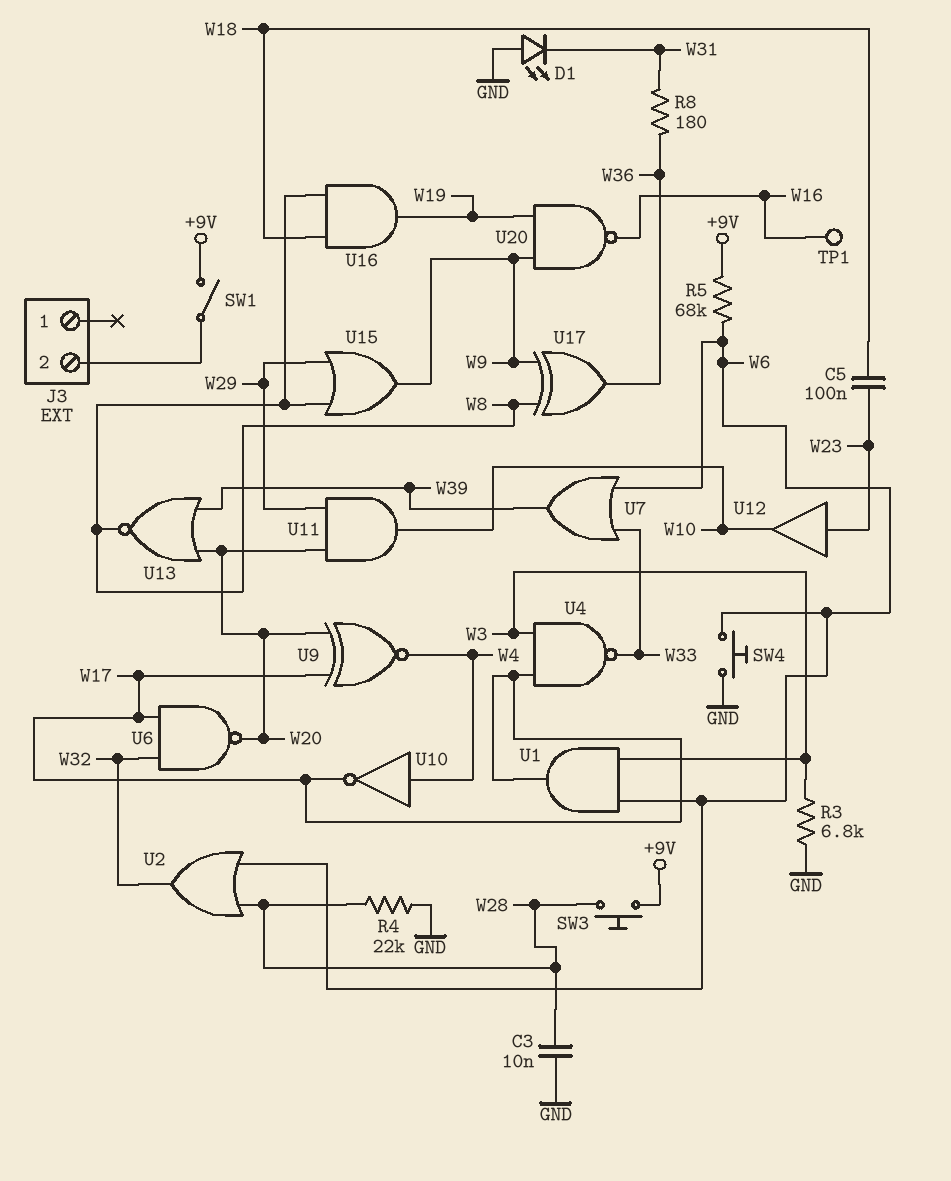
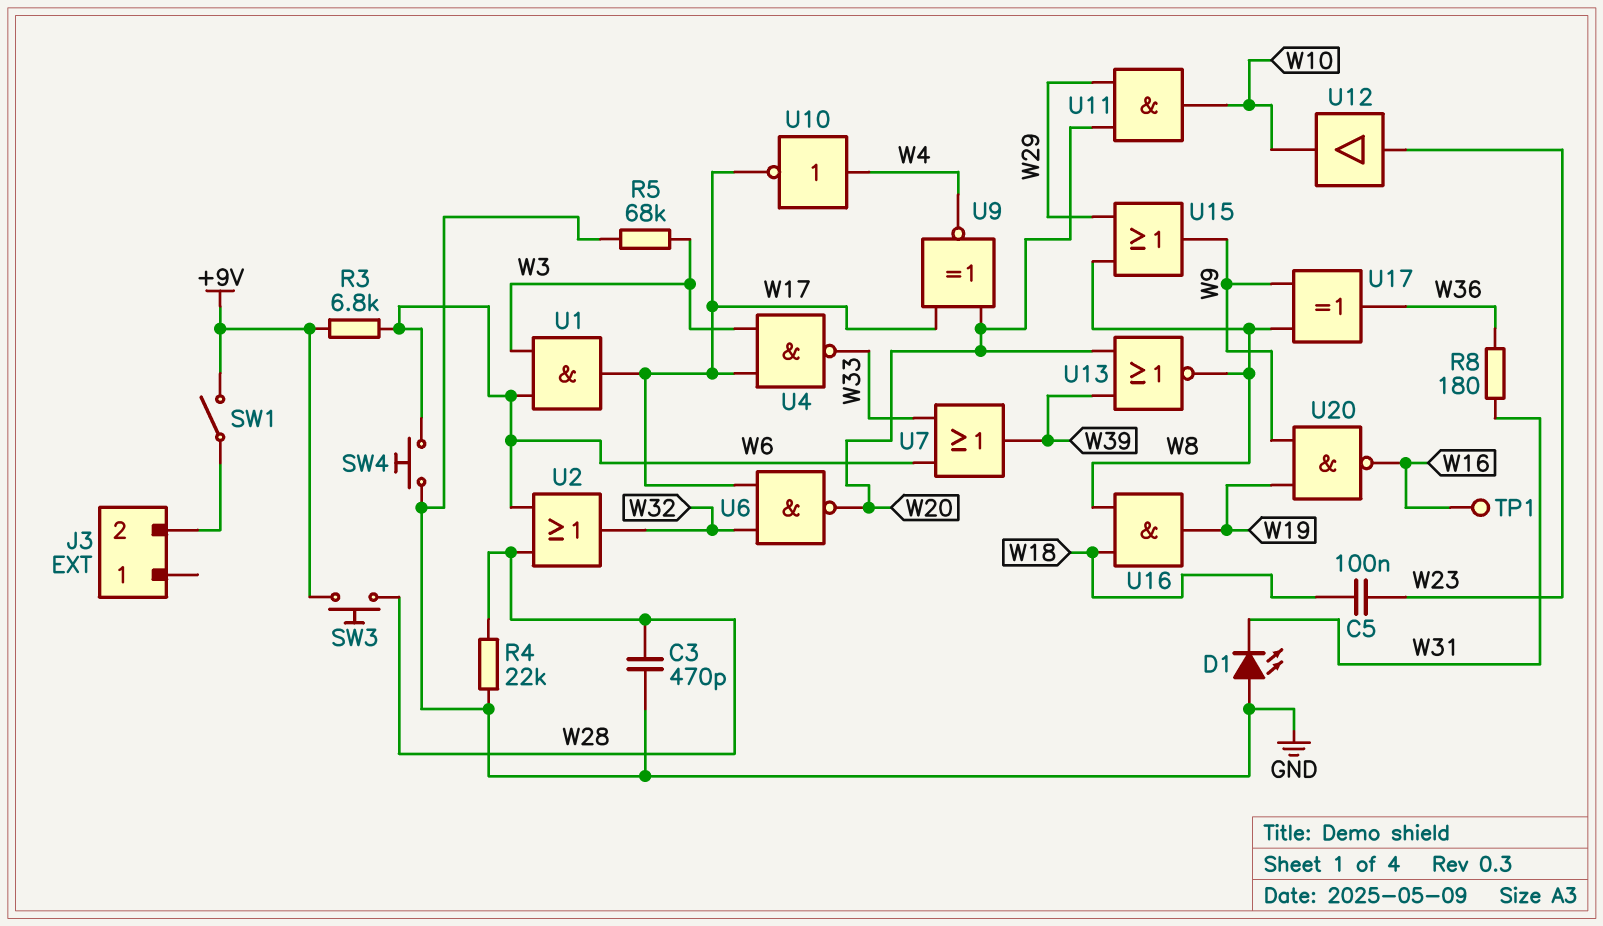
C3: 10nF (GND, W28) -> 470pF (GND, W28)
R3: 6.8k (GND, W3) -> 6.8k (+9V, W6)
R5: 68k (+9V, W6) -> 68k (GND, W3)

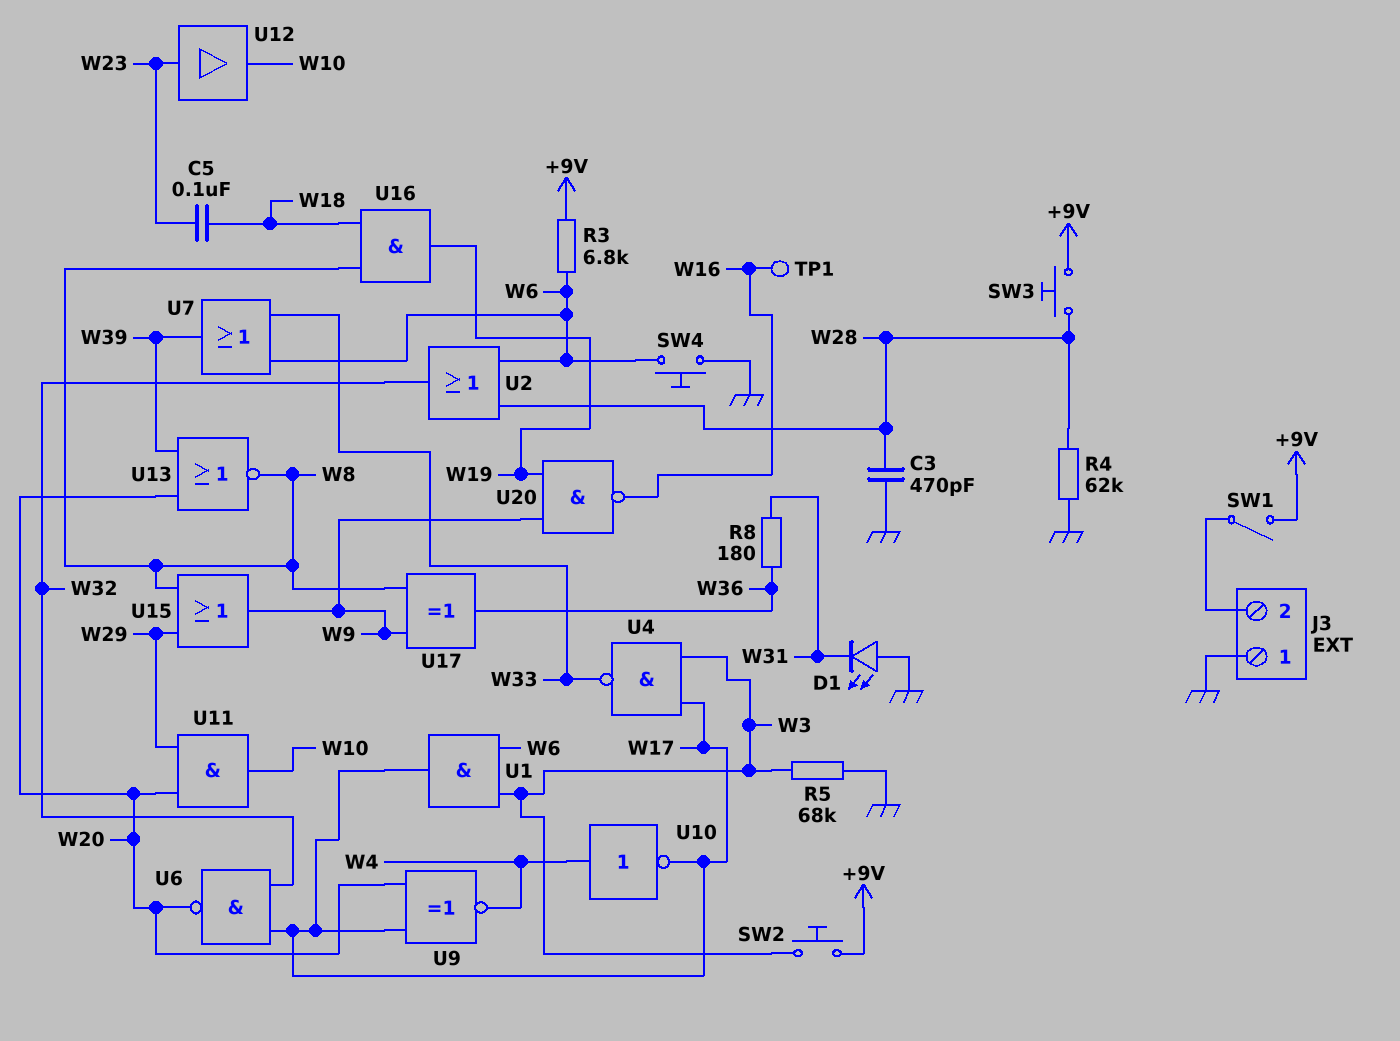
J3 pin 1: none -> GND
R4: 22k (GND, W28) -> 62k (GND, W28)
SW2: none -> button (+9V, W3)

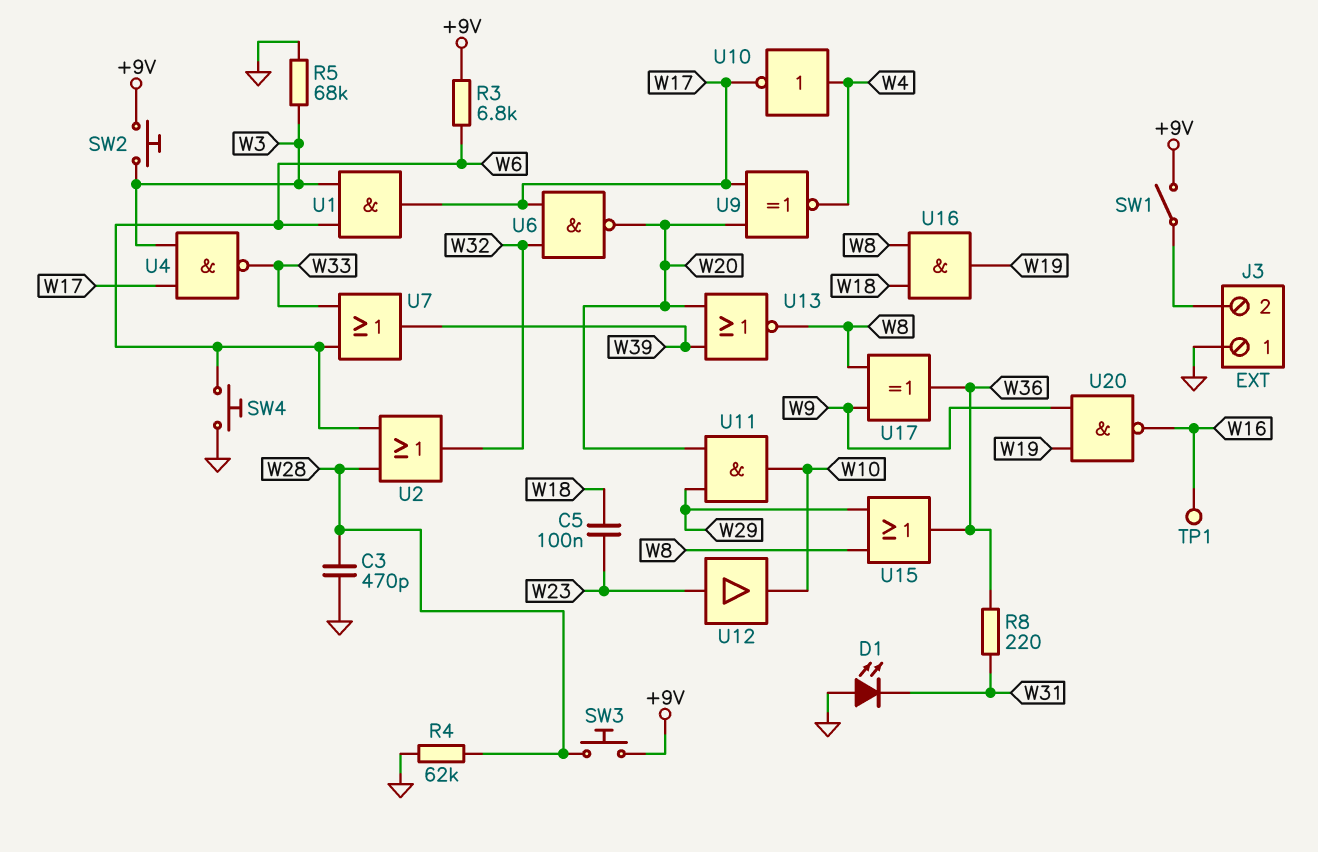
R8: 180 (W31, W36) -> 220 (W31, W36)
U15: OR (in W8, in W29, out W9) -> OR (in W8, in W29, out W36)

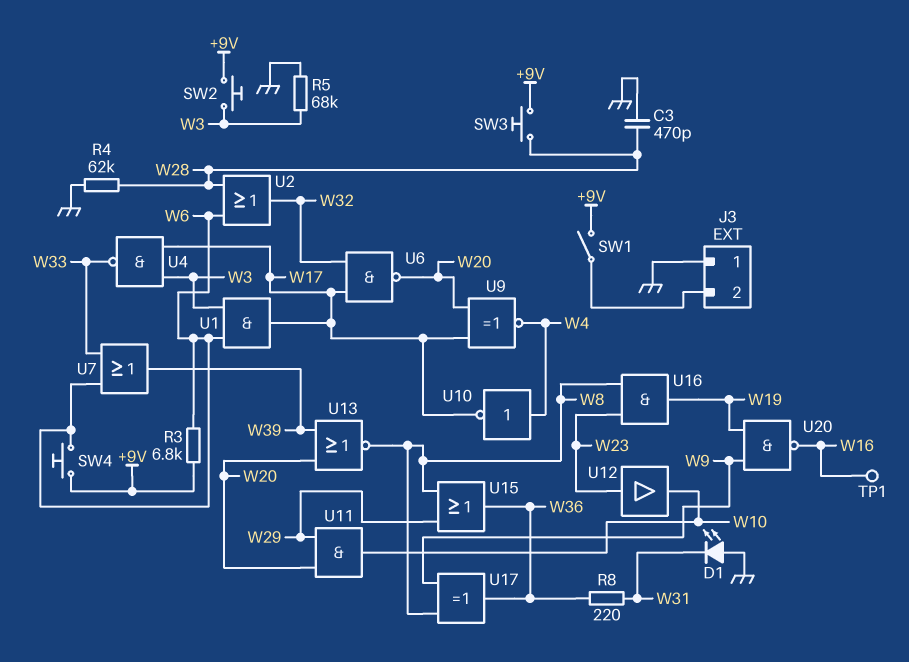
C5: 100nF (W18, W23) -> none
SW4: button (GND, W6) -> button (+9V, W6)
U16: AND (in W8, in W18, out W19) -> AND (in W8, in W23, out W19)

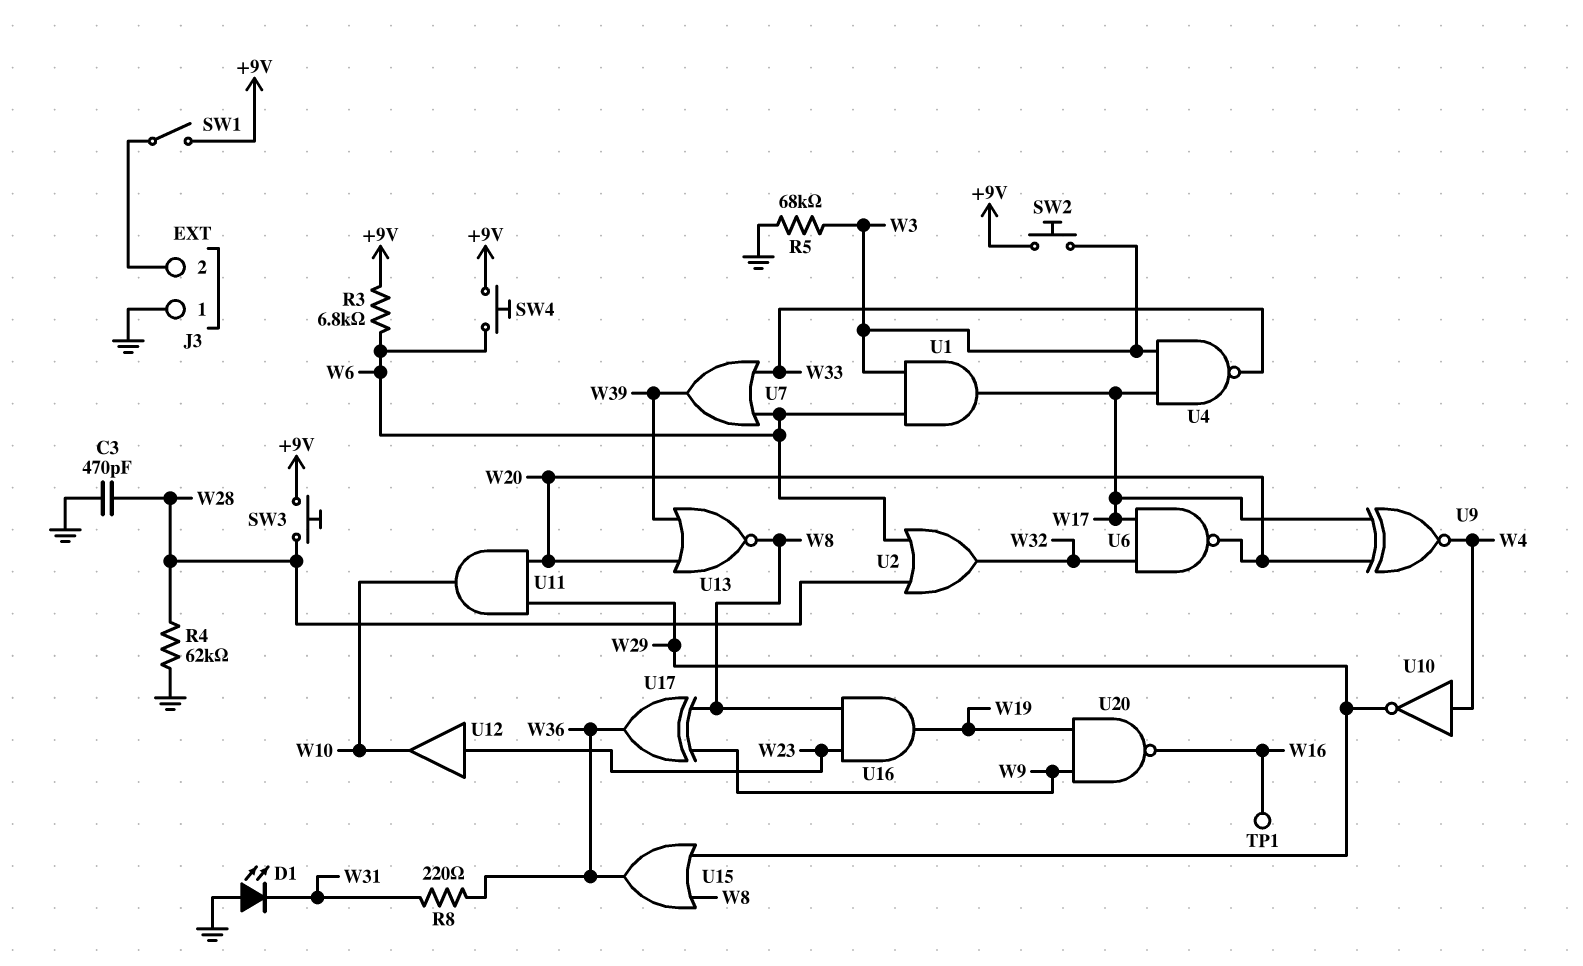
U10: NOT (in W4, out W17) -> NOT (in W4, out W29)

